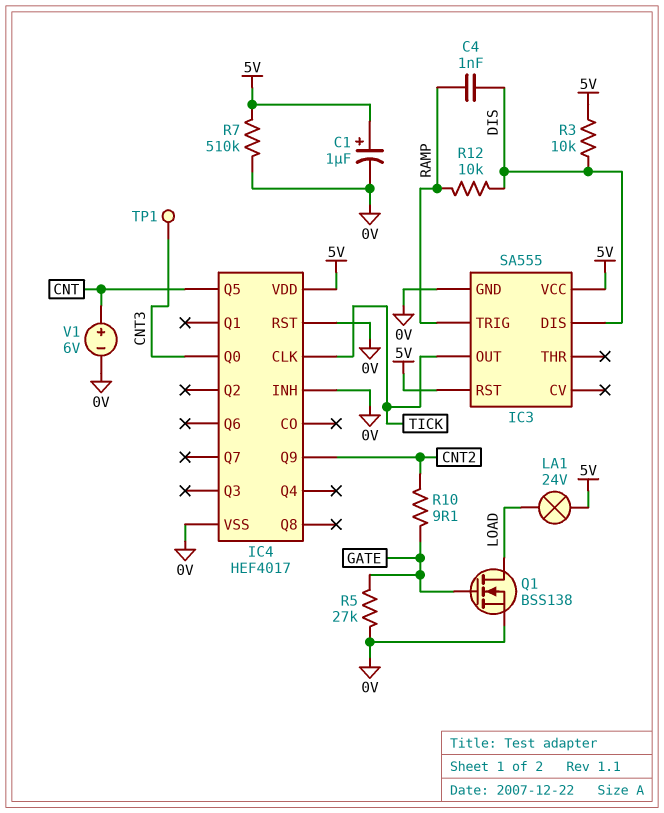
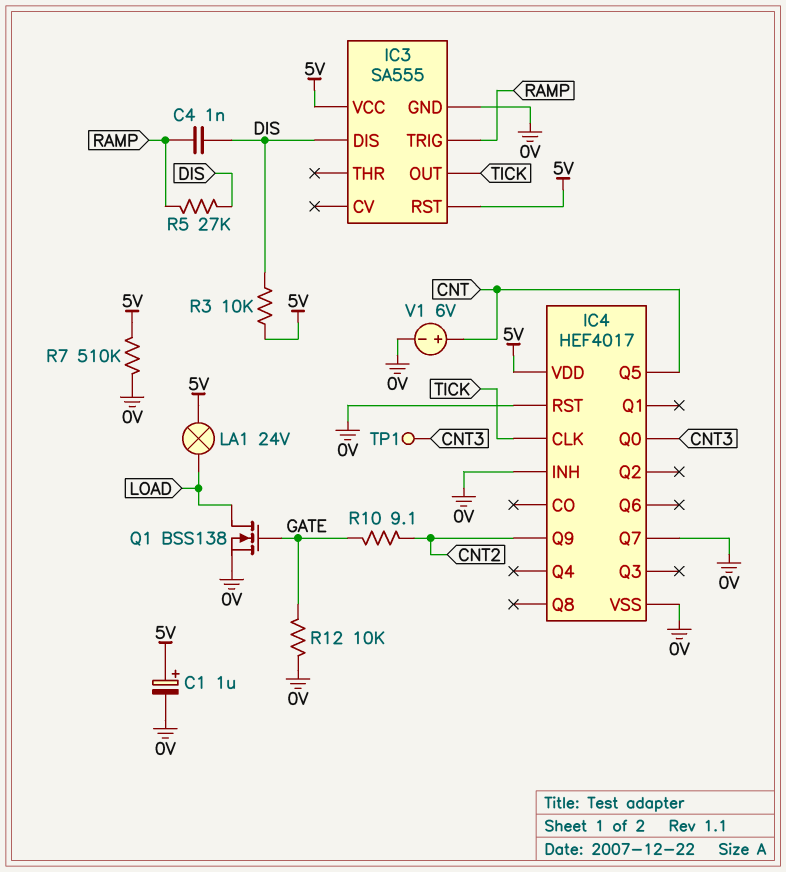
IC4 pin Q7: none -> 0V
R5: 27k (0V, GATE) -> 27k (DIS, RAMP)
R12: 10k (DIS, RAMP) -> 10k (0V, GATE)

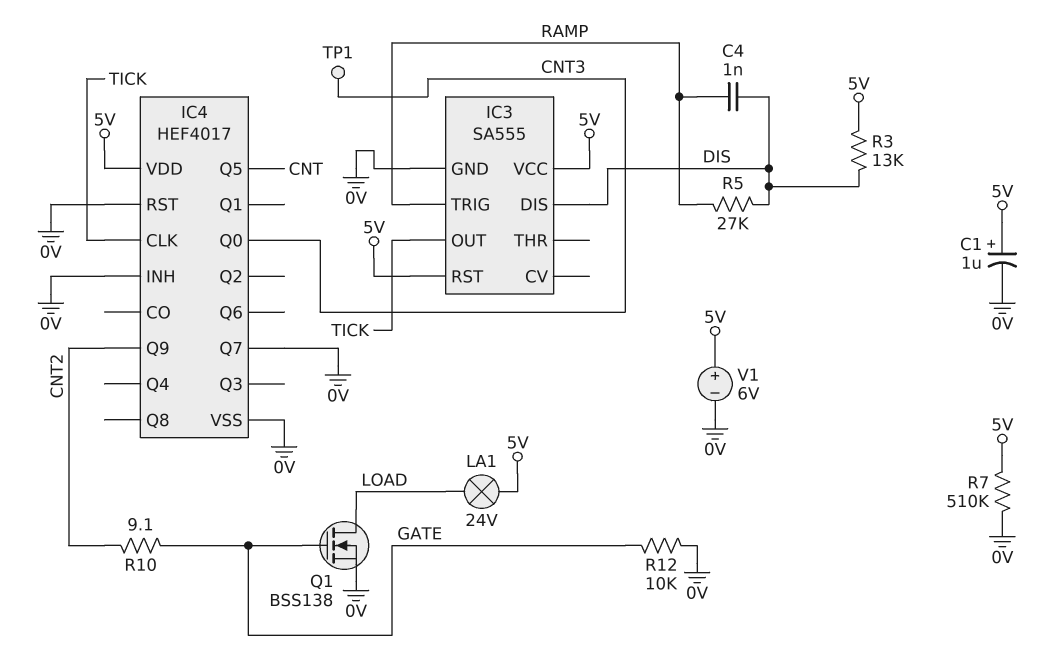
R3: 10k (5V, DIS) -> 13k (5V, DIS)
V1: 6V (plus CNT, minus 0V) -> 6V (plus 5V, minus 0V)

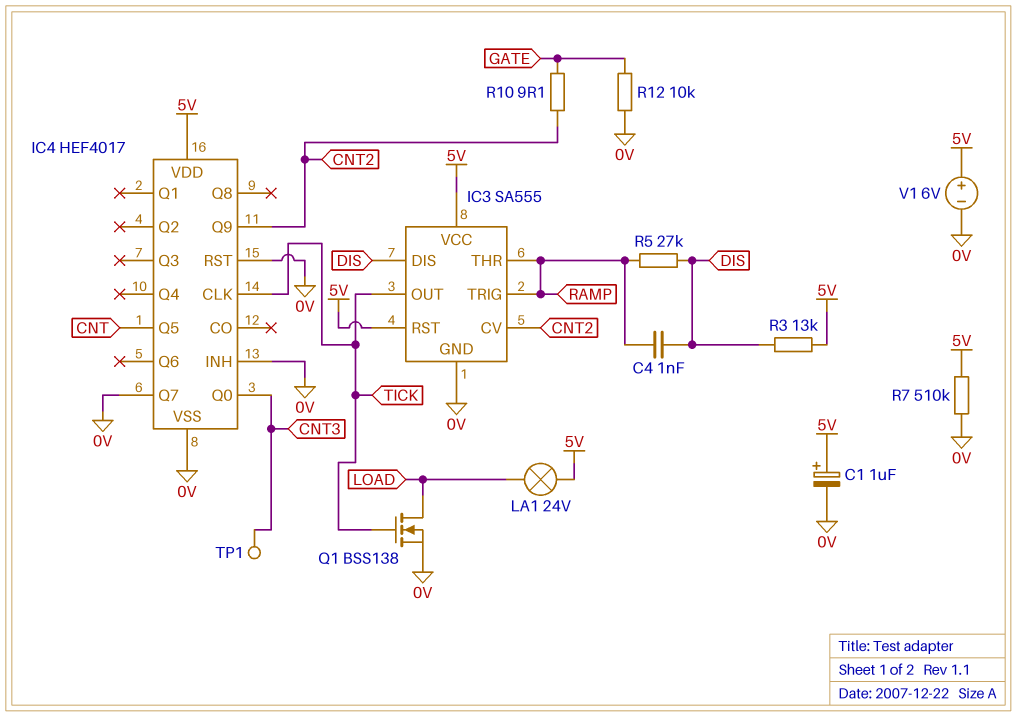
IC3 pin CV: none -> CNT2
IC3 pin THR: none -> RAMP
Q1: NMOS BSS138 (G GATE, D LOAD, S 0V) -> NMOS BSS138 (G TICK, D LOAD, S 0V)

